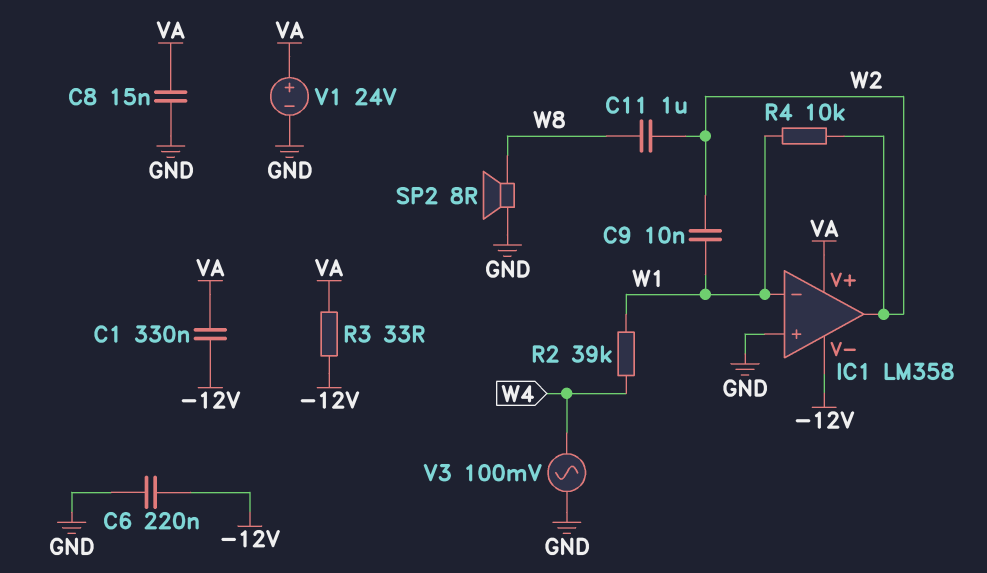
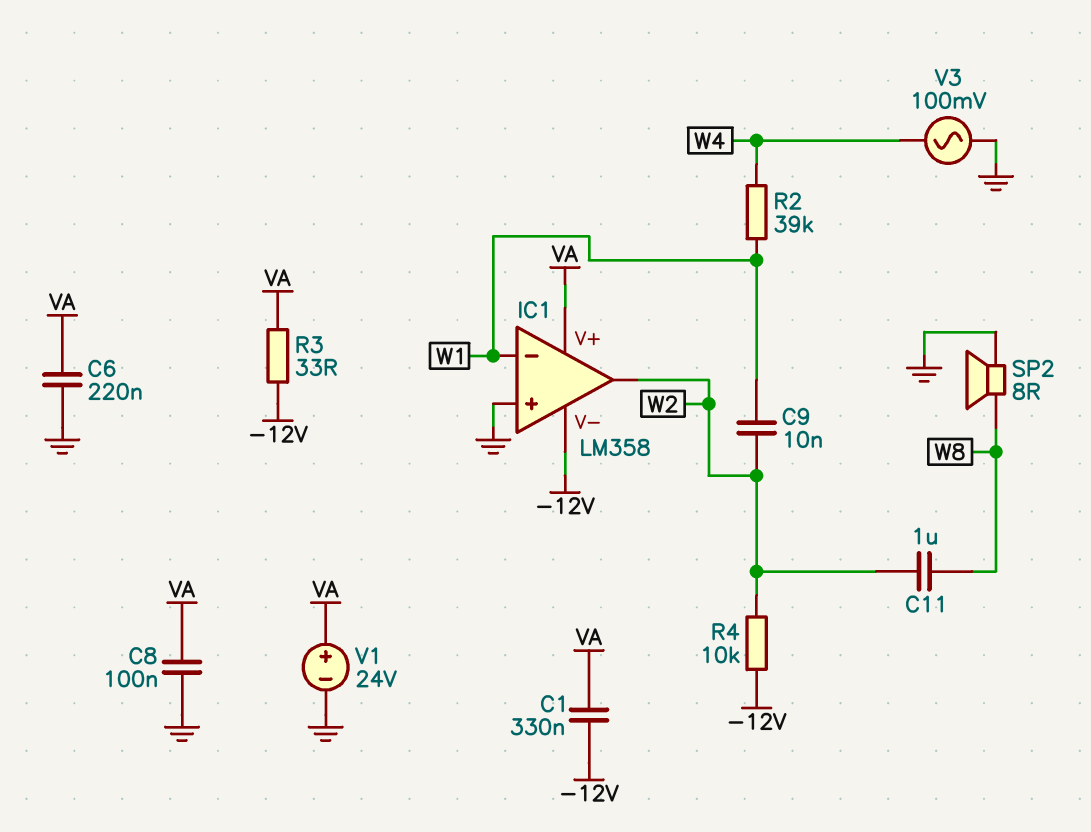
C6: 220nF (-12V, GND) -> 220nF (GND, VA)
C8: 15nF (GND, VA) -> 100nF (GND, VA)
R4: 10k (W1, W2) -> 10k (-12V, W2)

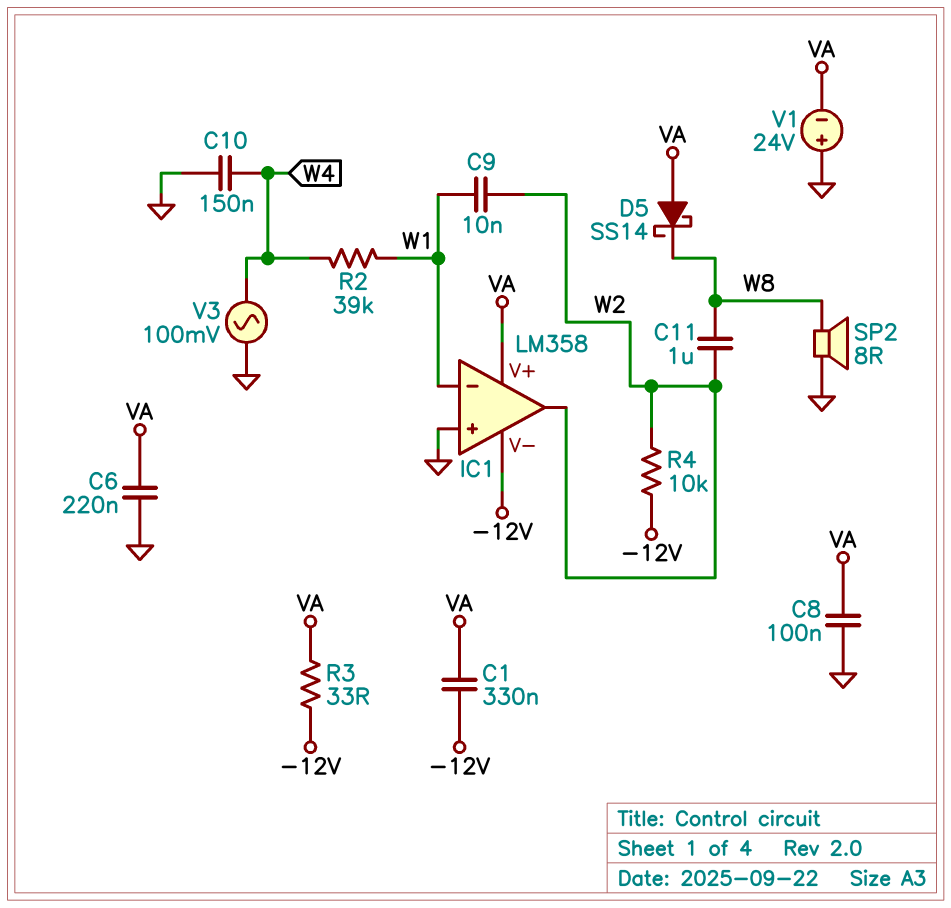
C10: none -> 150nF (GND, W4)
D5: none -> schottky SS14 (A VA, K W8)
V1: 24V (plus VA, minus GND) -> 24V (plus GND, minus VA)

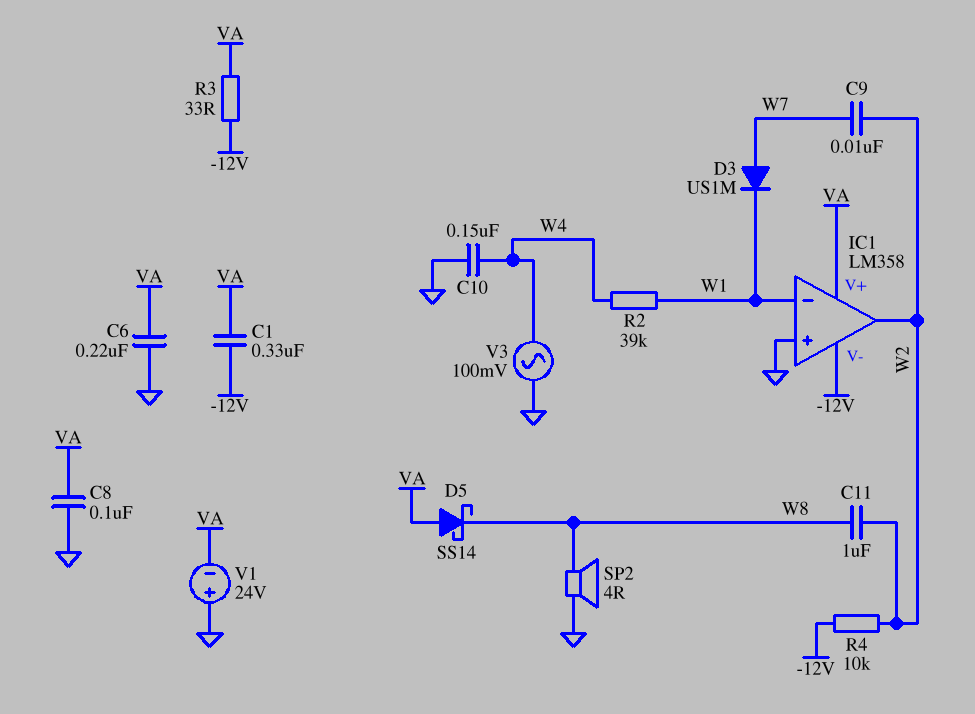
C9: 10nF (W1, W2) -> 10nF (W2, W7)
D3: none -> diode US1M (A W7, K W1)
SP2: speaker 8R (GND, W8) -> speaker 4R (GND, W8)

